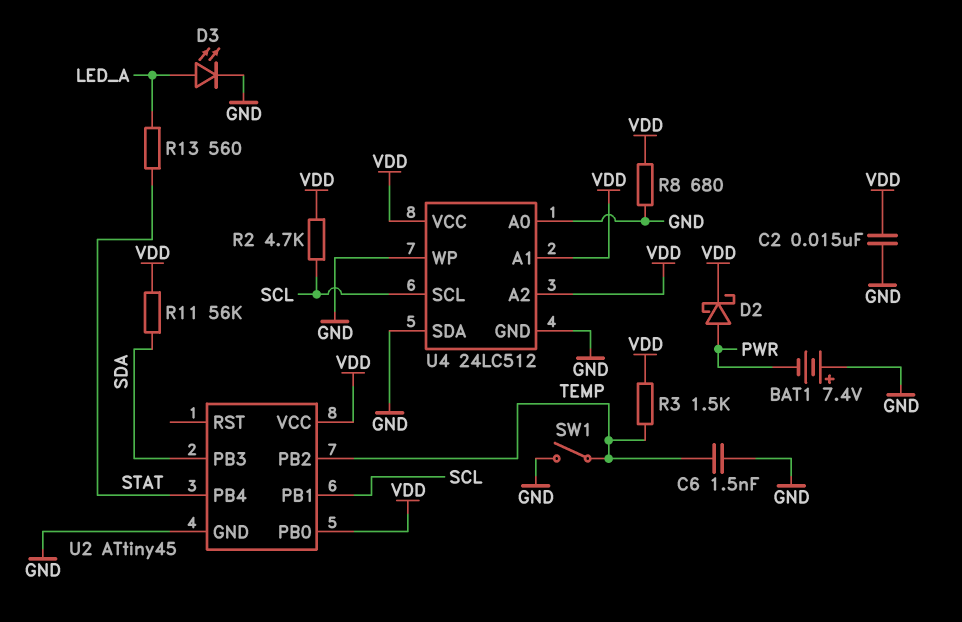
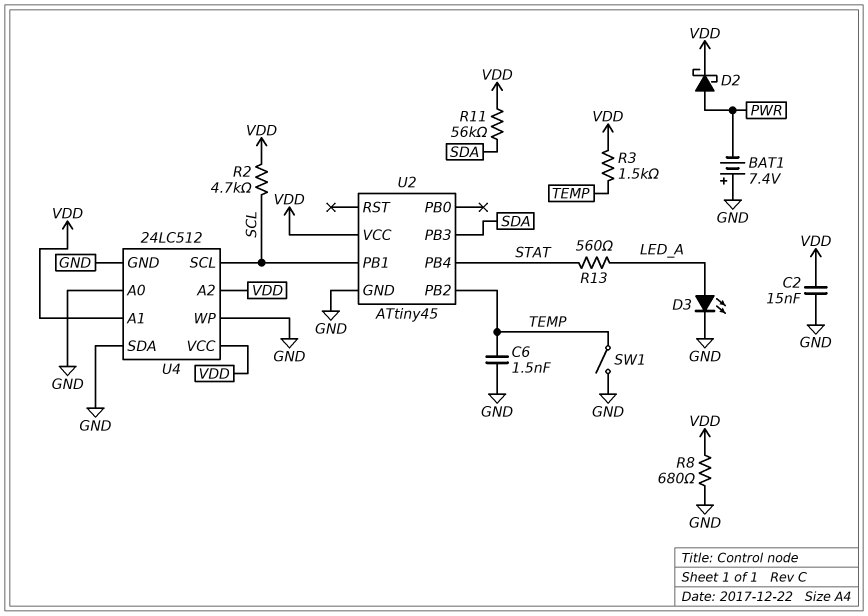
U2 pin PB0: VDD -> none

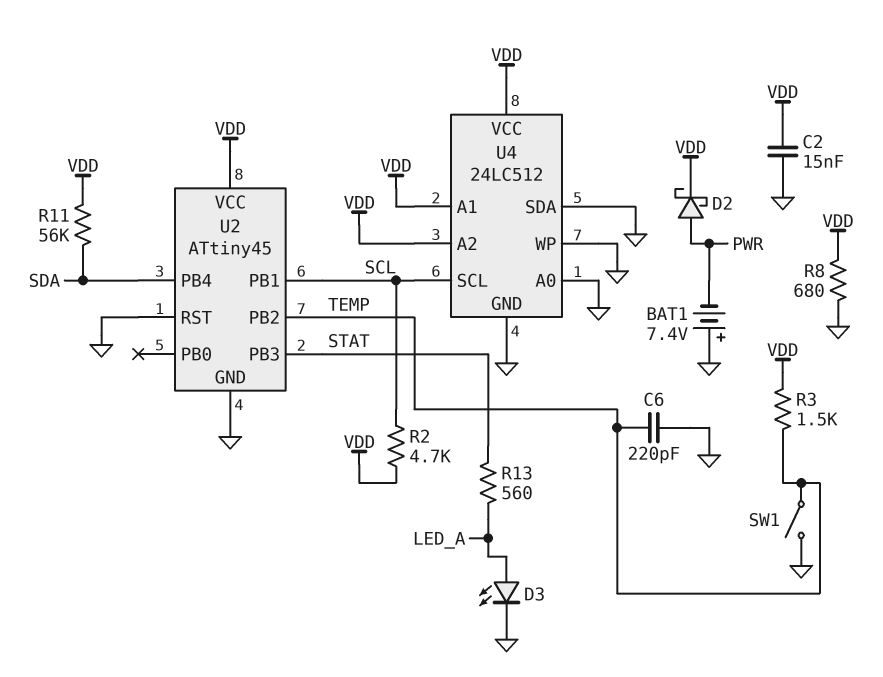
C6: 1.5nF (GND, TEMP) -> 220pF (GND, TEMP)
U2 pin PB3: SDA -> STAT
U2 pin PB4: STAT -> SDA
U2 pin RST: none -> GND

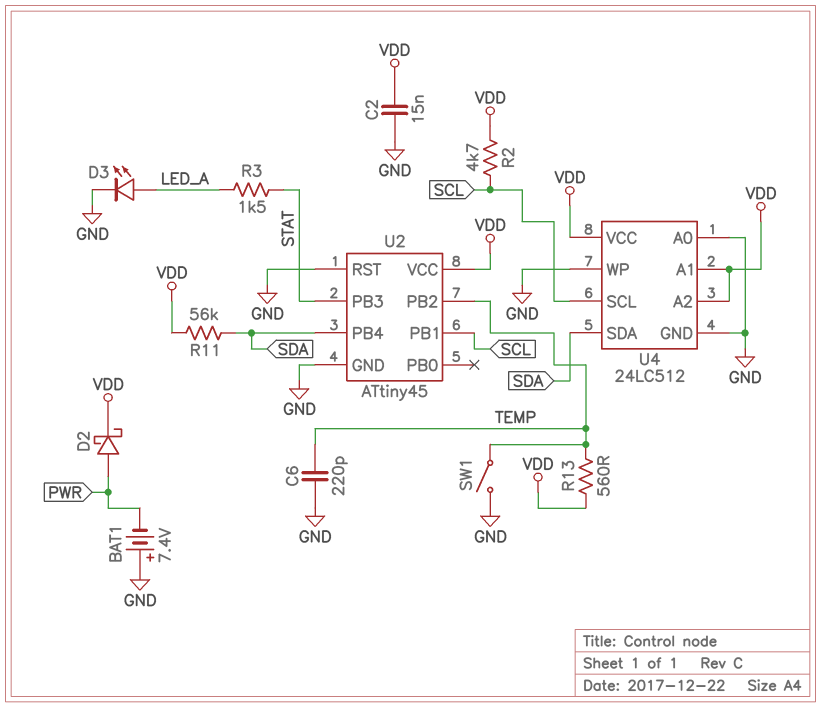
R3: 1.5k (TEMP, VDD) -> 1.5k (LED_A, STAT)
R8: 680 (GND, VDD) -> none
R13: 560 (LED_A, STAT) -> 560 (TEMP, VDD)
U4 pin SDA: GND -> SDA

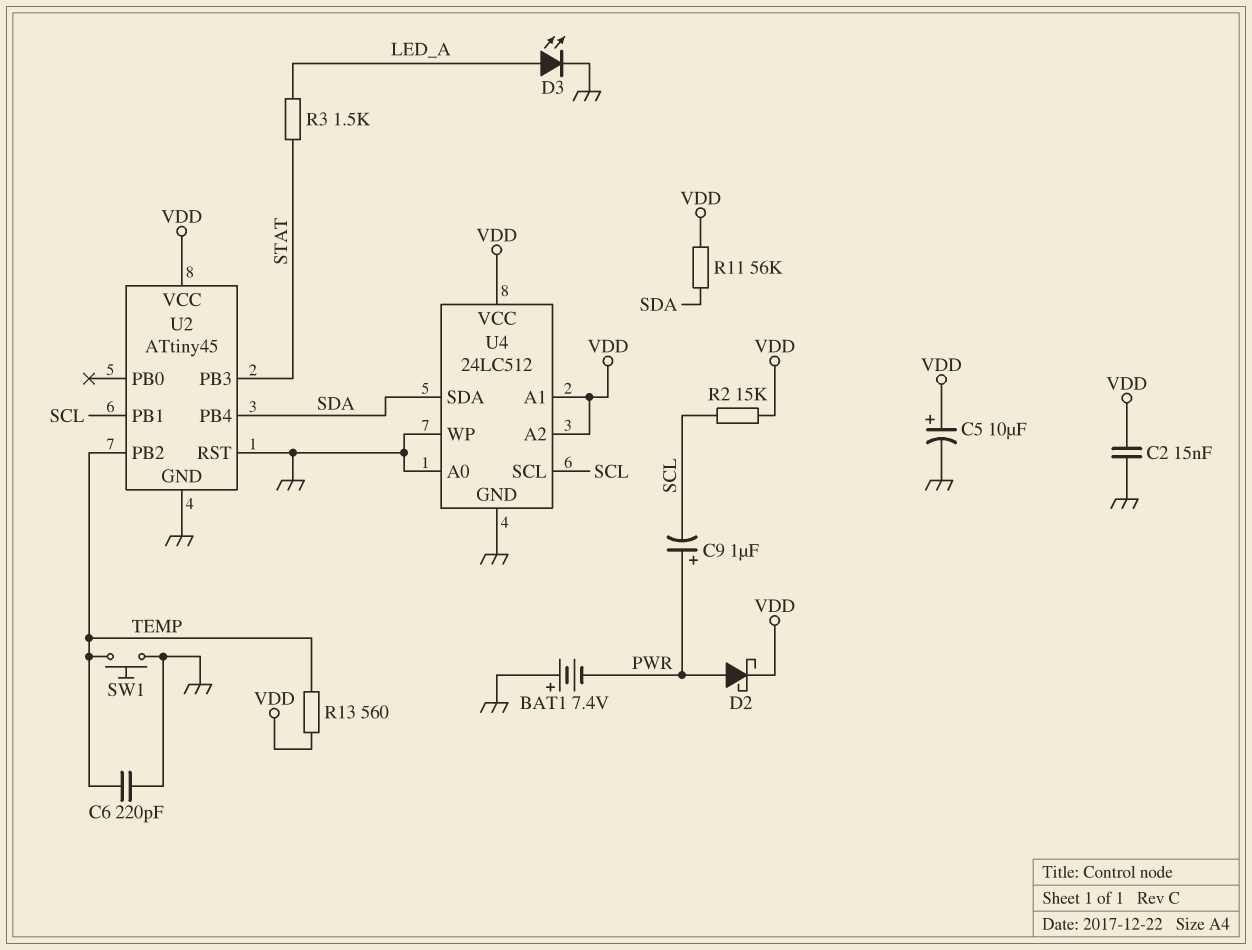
C5: none -> 10uF (plus VDD, minus GND)
C9: none -> 1uF (plus PWR, minus SCL)
R2: 4.7k (SCL, VDD) -> 15k (SCL, VDD)
SW1: switch (GND, TEMP) -> button (GND, TEMP)

